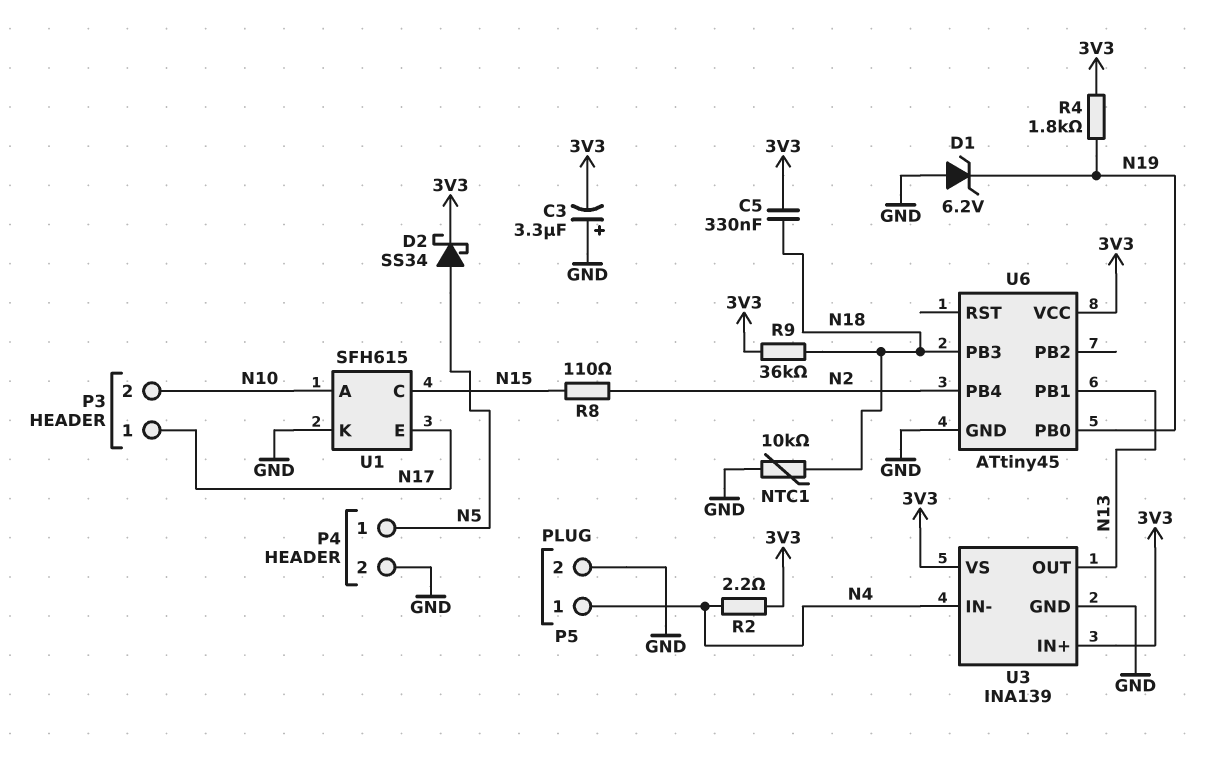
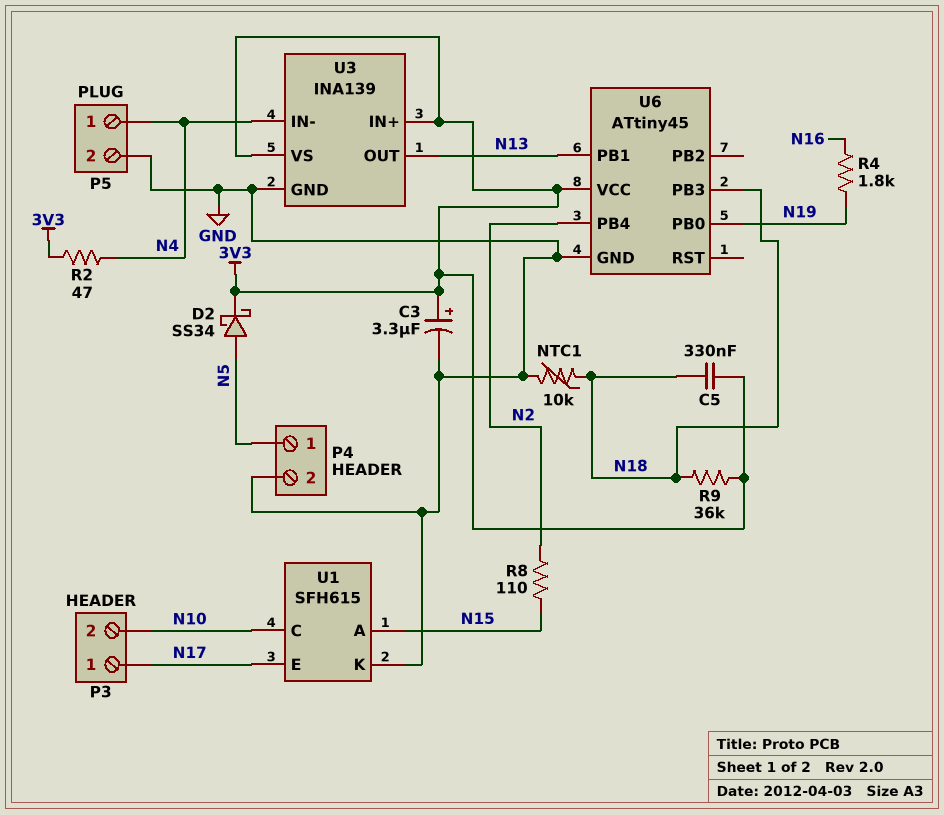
C3: 3.3uF (plus GND, minus 3V3) -> 3.3uF (plus 3V3, minus GND)
D1: zener 6.2V (A GND, K N19) -> none
R2: 2.2 (3V3, N4) -> 47 (3V3, N4)
R4: 1.8k (3V3, N19) -> 1.8k (N16, N19)
U1 pin A: N10 -> N15
U1 pin C: N15 -> N10

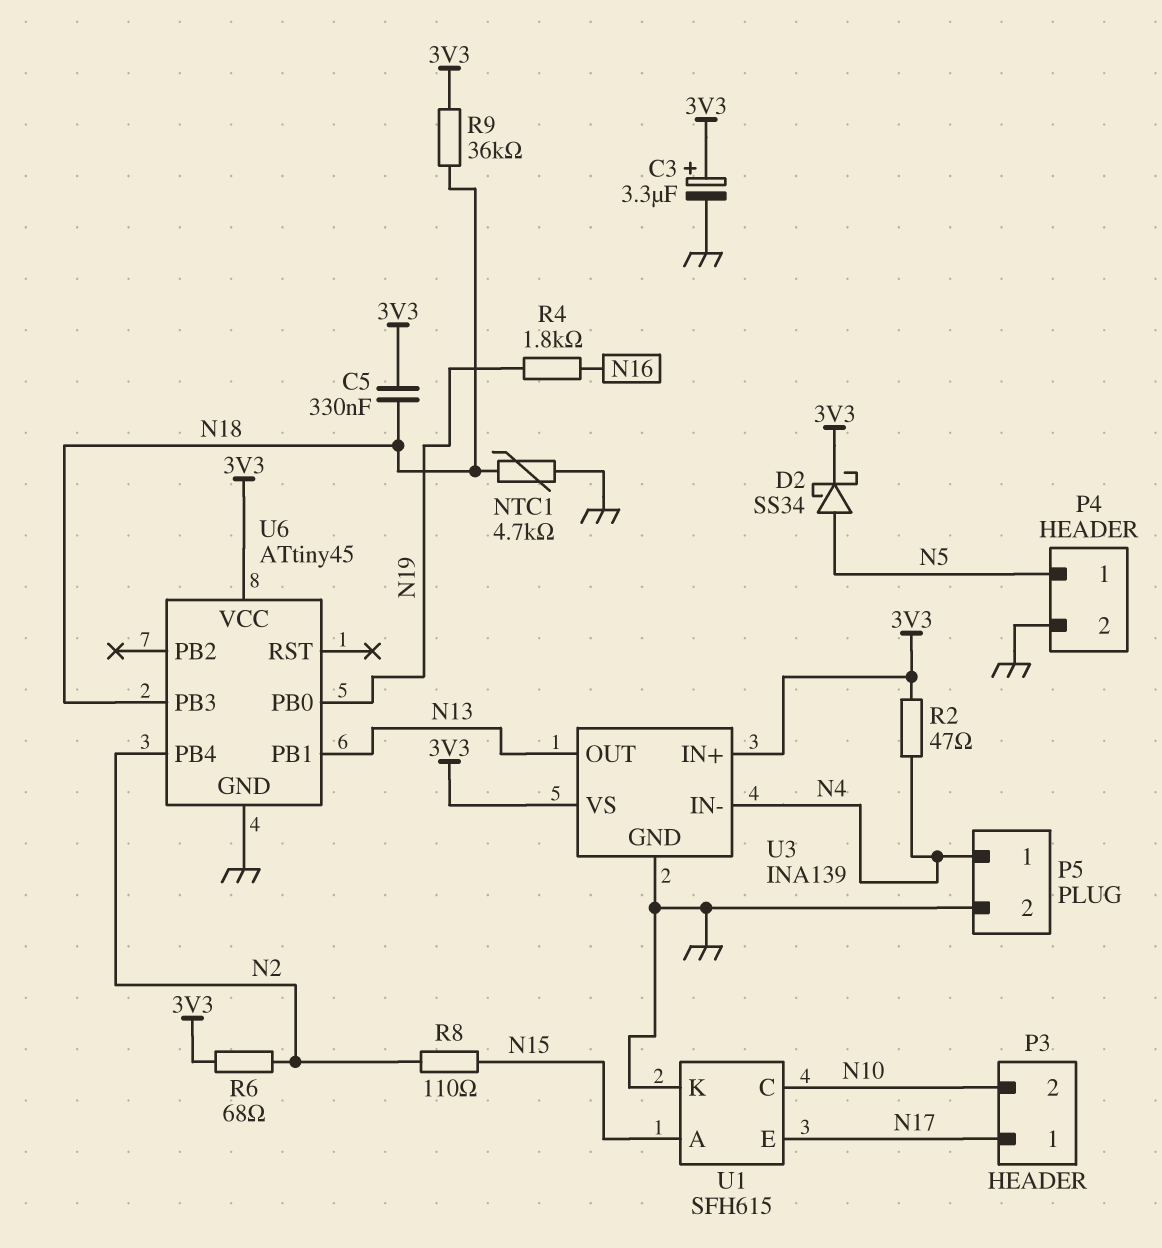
NTC1: 10k (GND, N18) -> 4.7k (GND, N18)
R6: none -> 68 (3V3, N2)

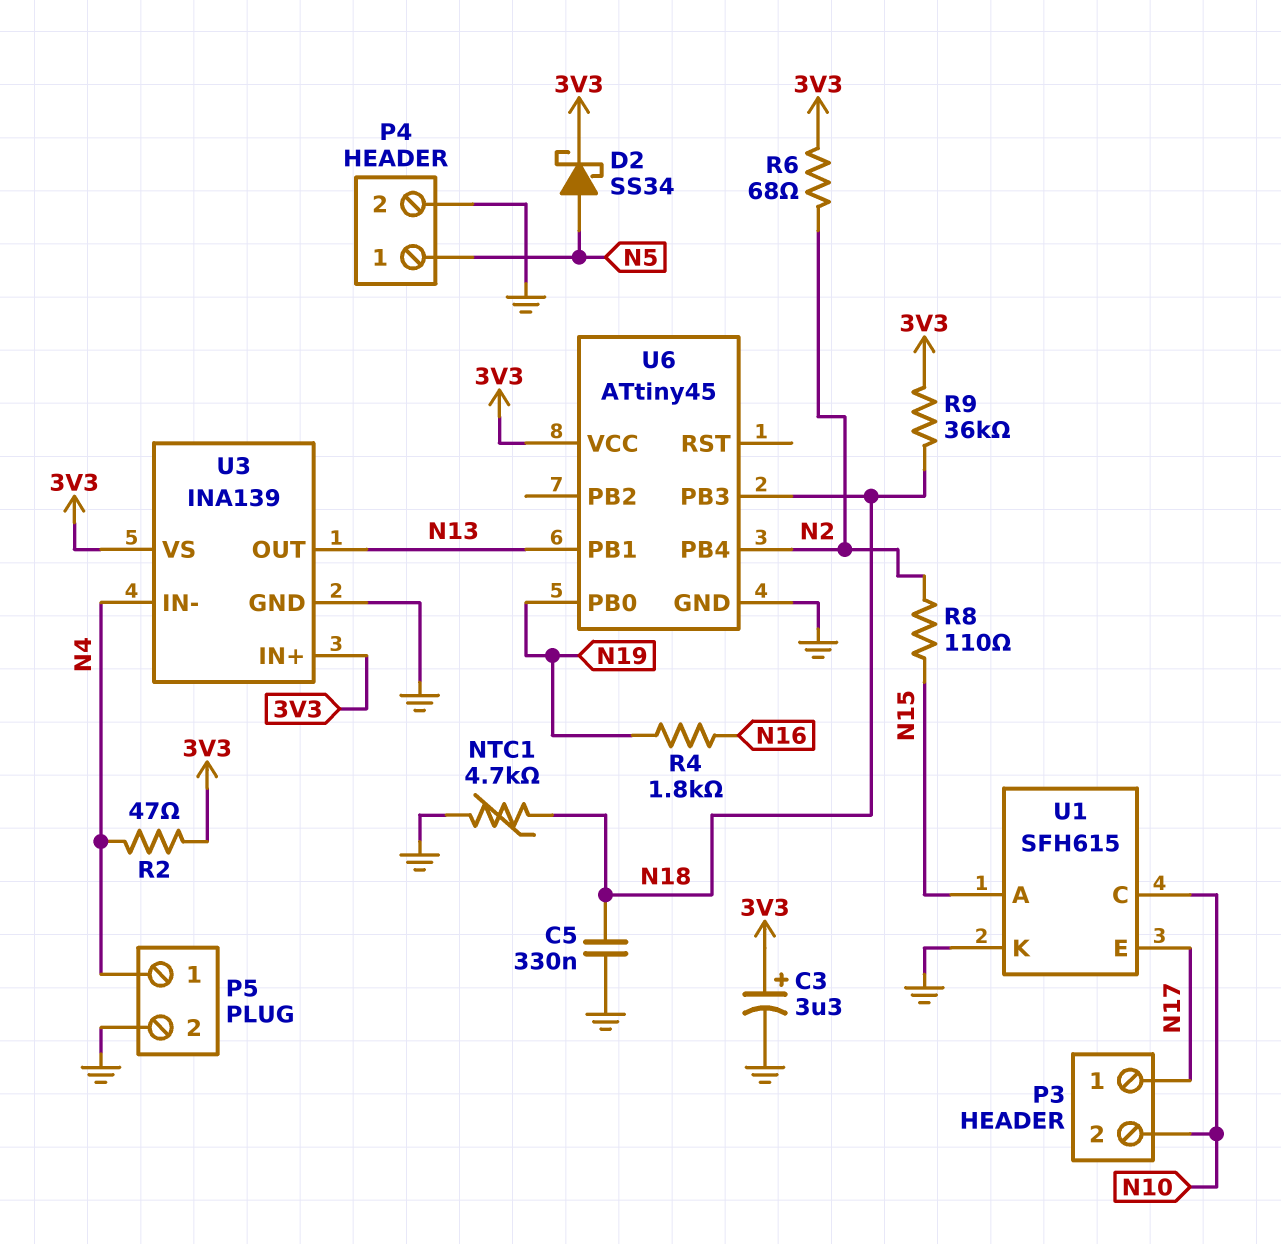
C5: 330nF (3V3, N18) -> 330nF (GND, N18)

